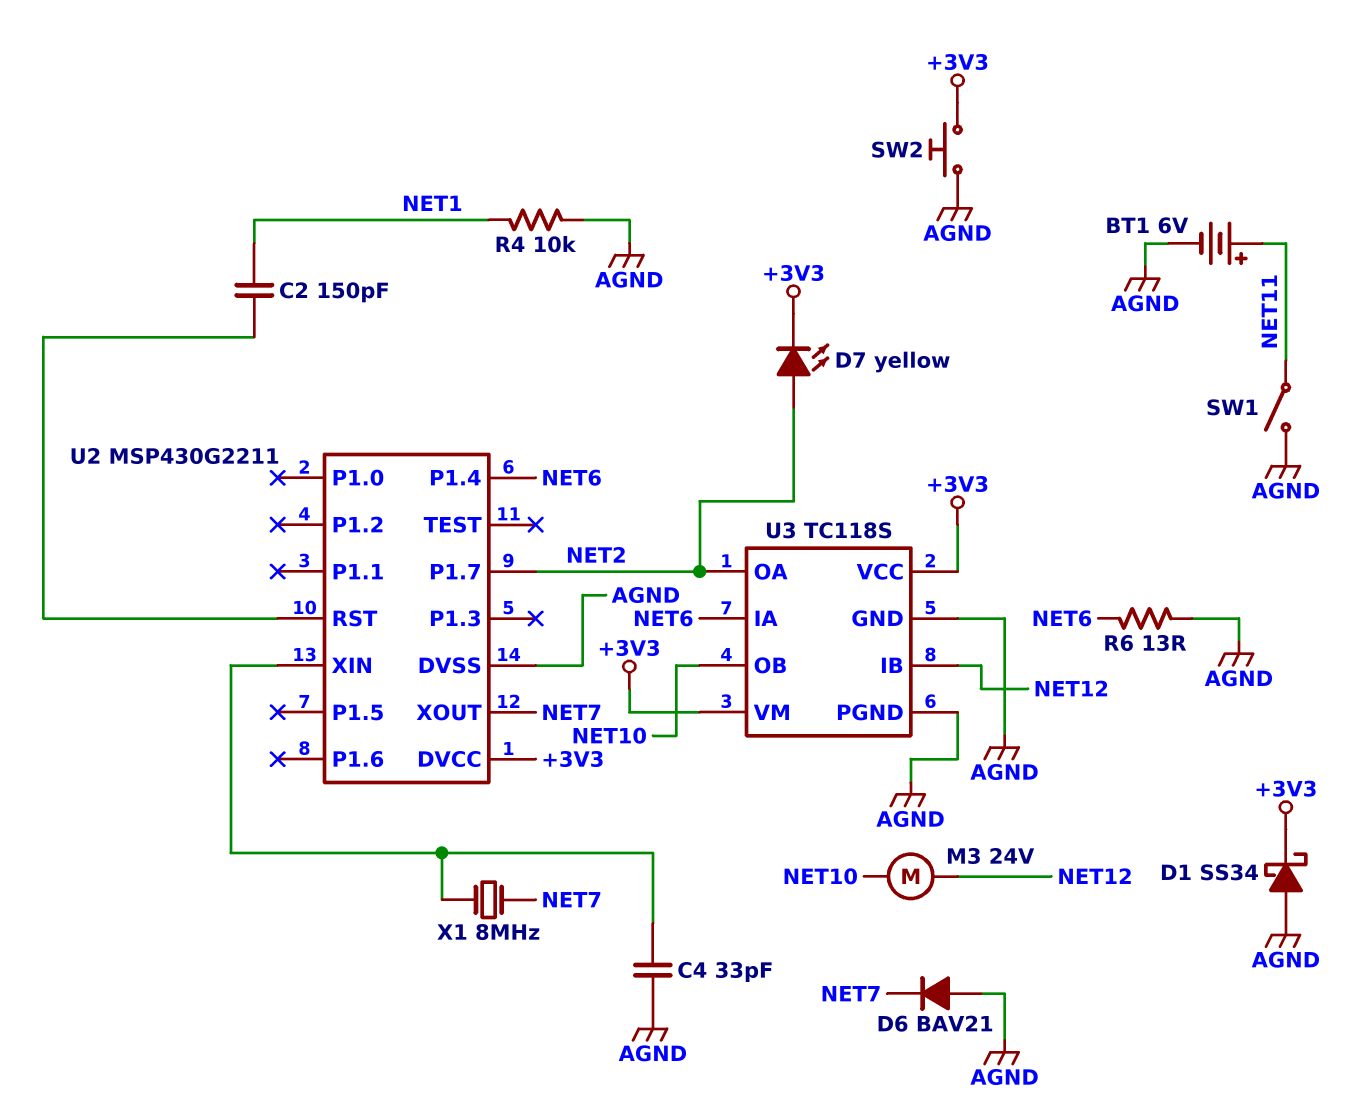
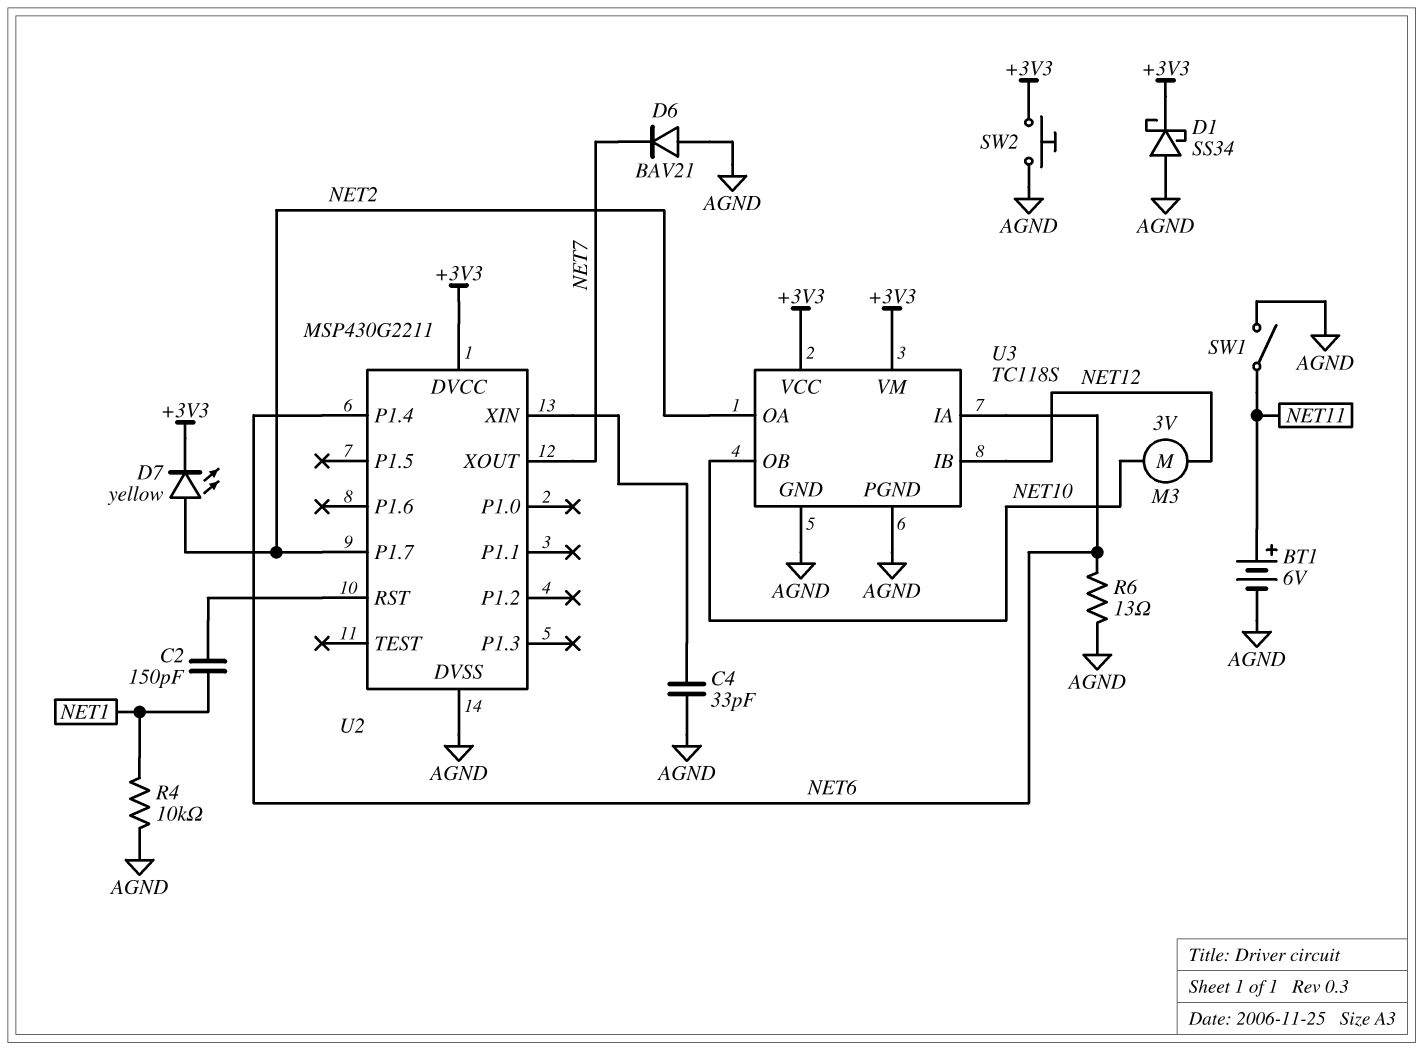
M3: motor 24V (NET10, NET12) -> motor 3V (NET10, NET12)
X1: 8MHz (NET7, U2/XIN) -> none

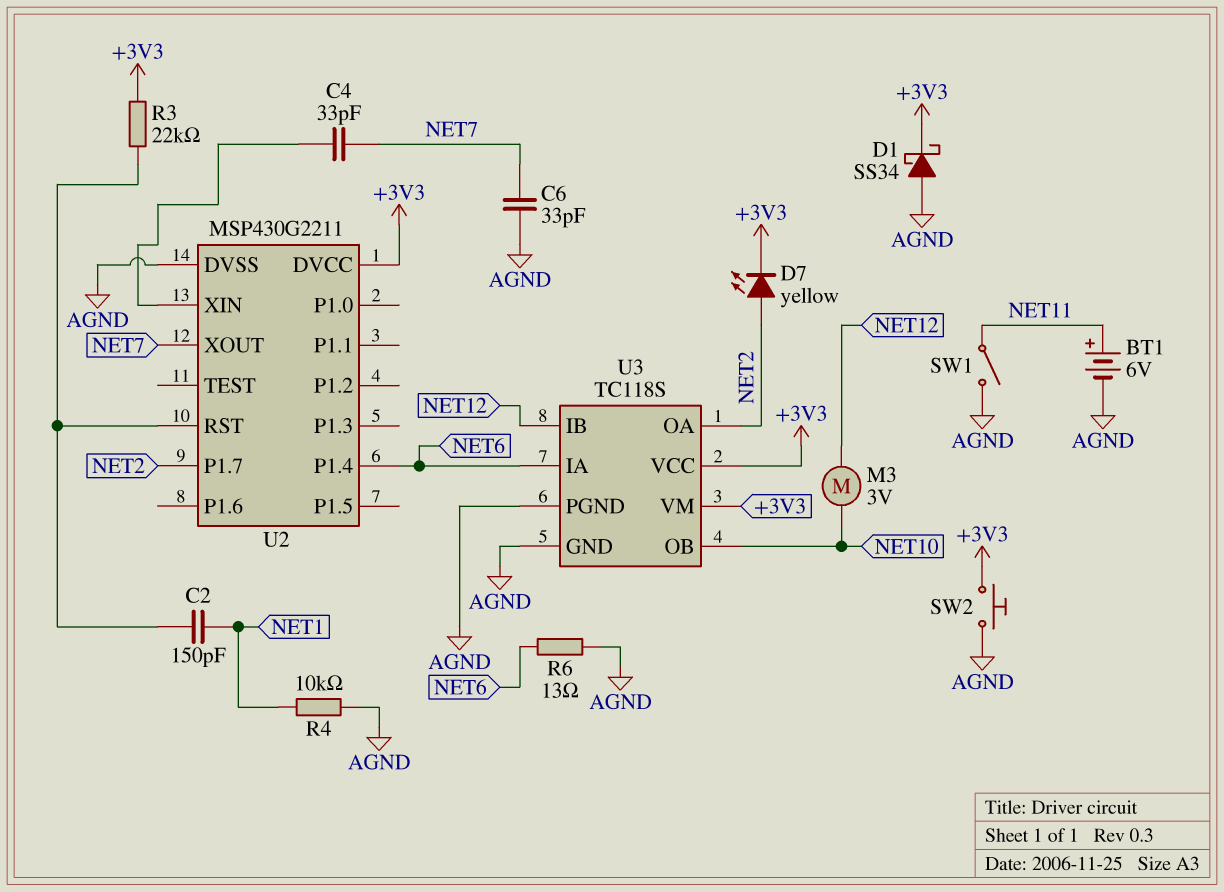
C4: 33pF (AGND, U2/XIN) -> 33pF (NET7, U2/XIN)
C6: none -> 33pF (AGND, NET7)
D6: diode BAV21 (A AGND, K NET7) -> none
R3: none -> 22k (+3V3, U2/RST)

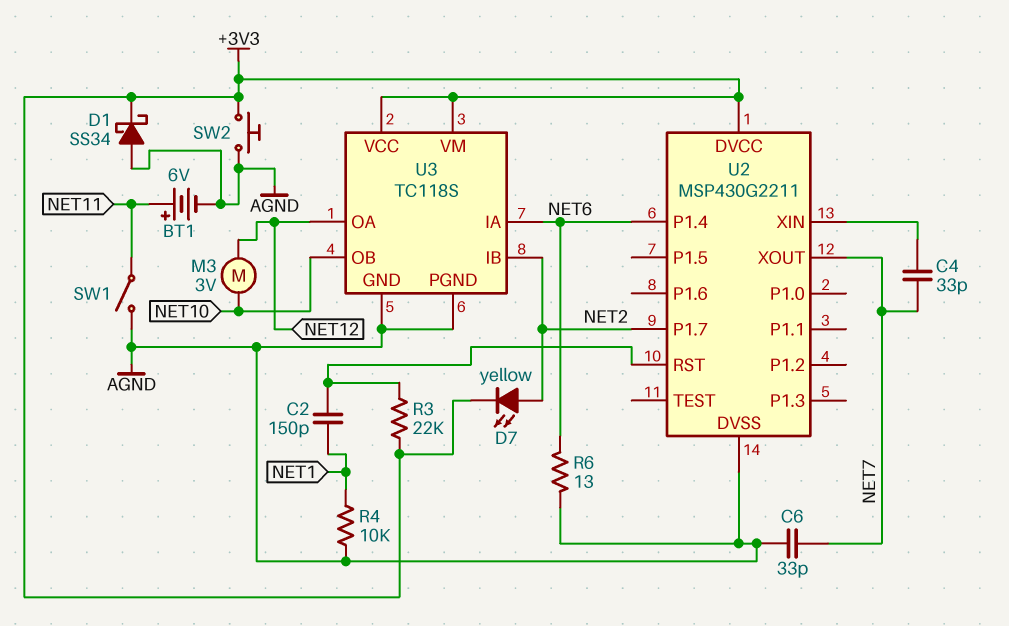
U3 pin IB: NET12 -> NET2
U3 pin OA: NET2 -> NET12

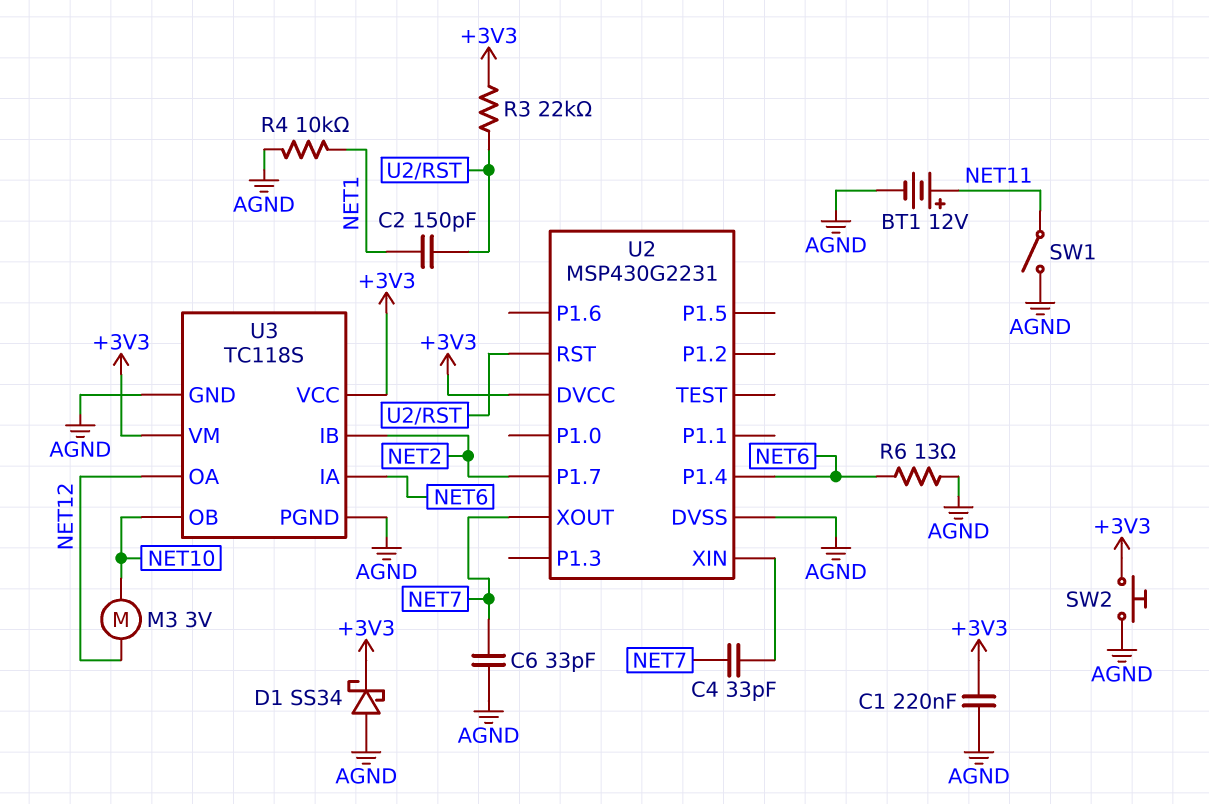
BT1: 6V (plus NET11, minus AGND) -> 12V (plus NET11, minus AGND)
C1: none -> 220nF (+3V3, AGND)
D7: LED yellow (A NET2, K +3V3) -> none
U2: MSP430G2211 -> MSP430G2231

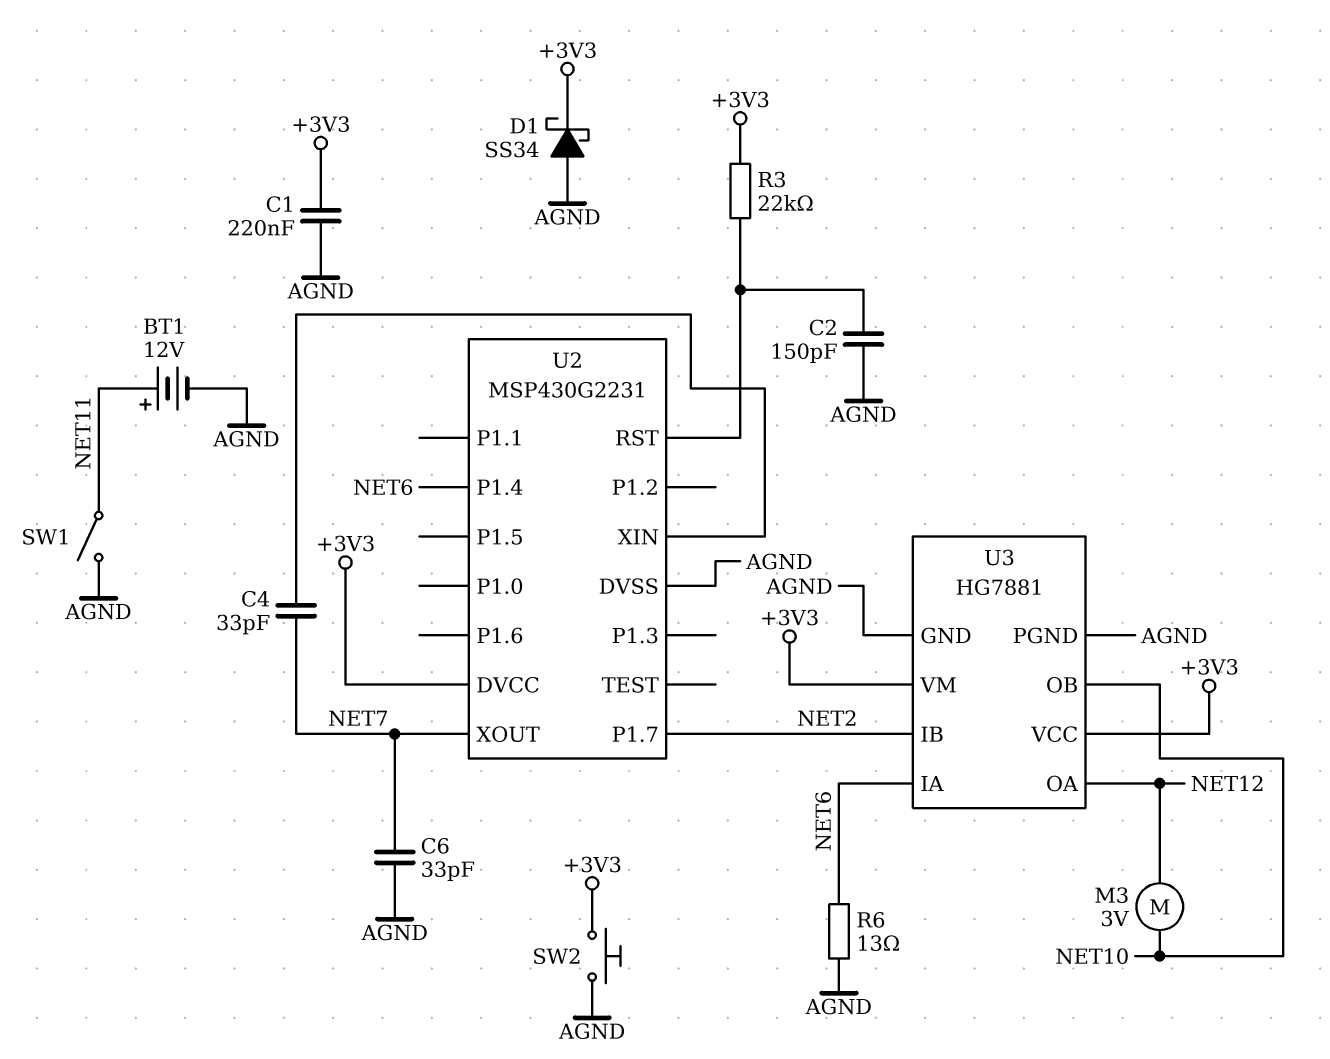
C2: 150pF (NET1, U2/RST) -> 150pF (AGND, U2/RST)
R4: 10k (AGND, NET1) -> none
U3: TC118S -> HG7881

